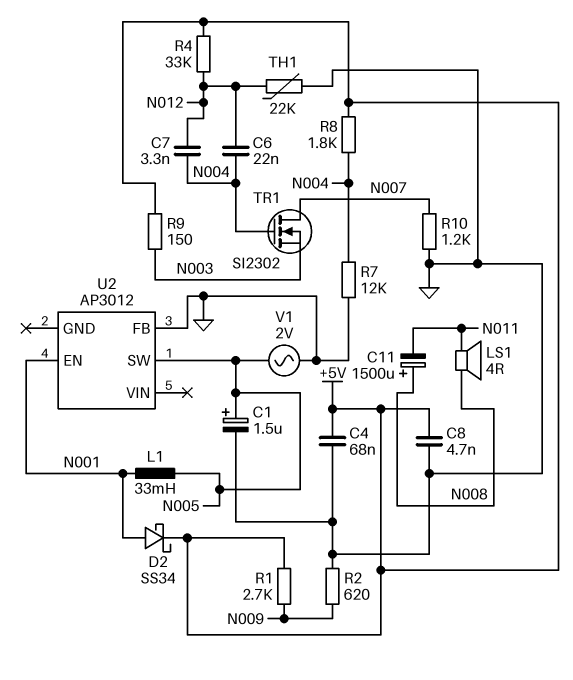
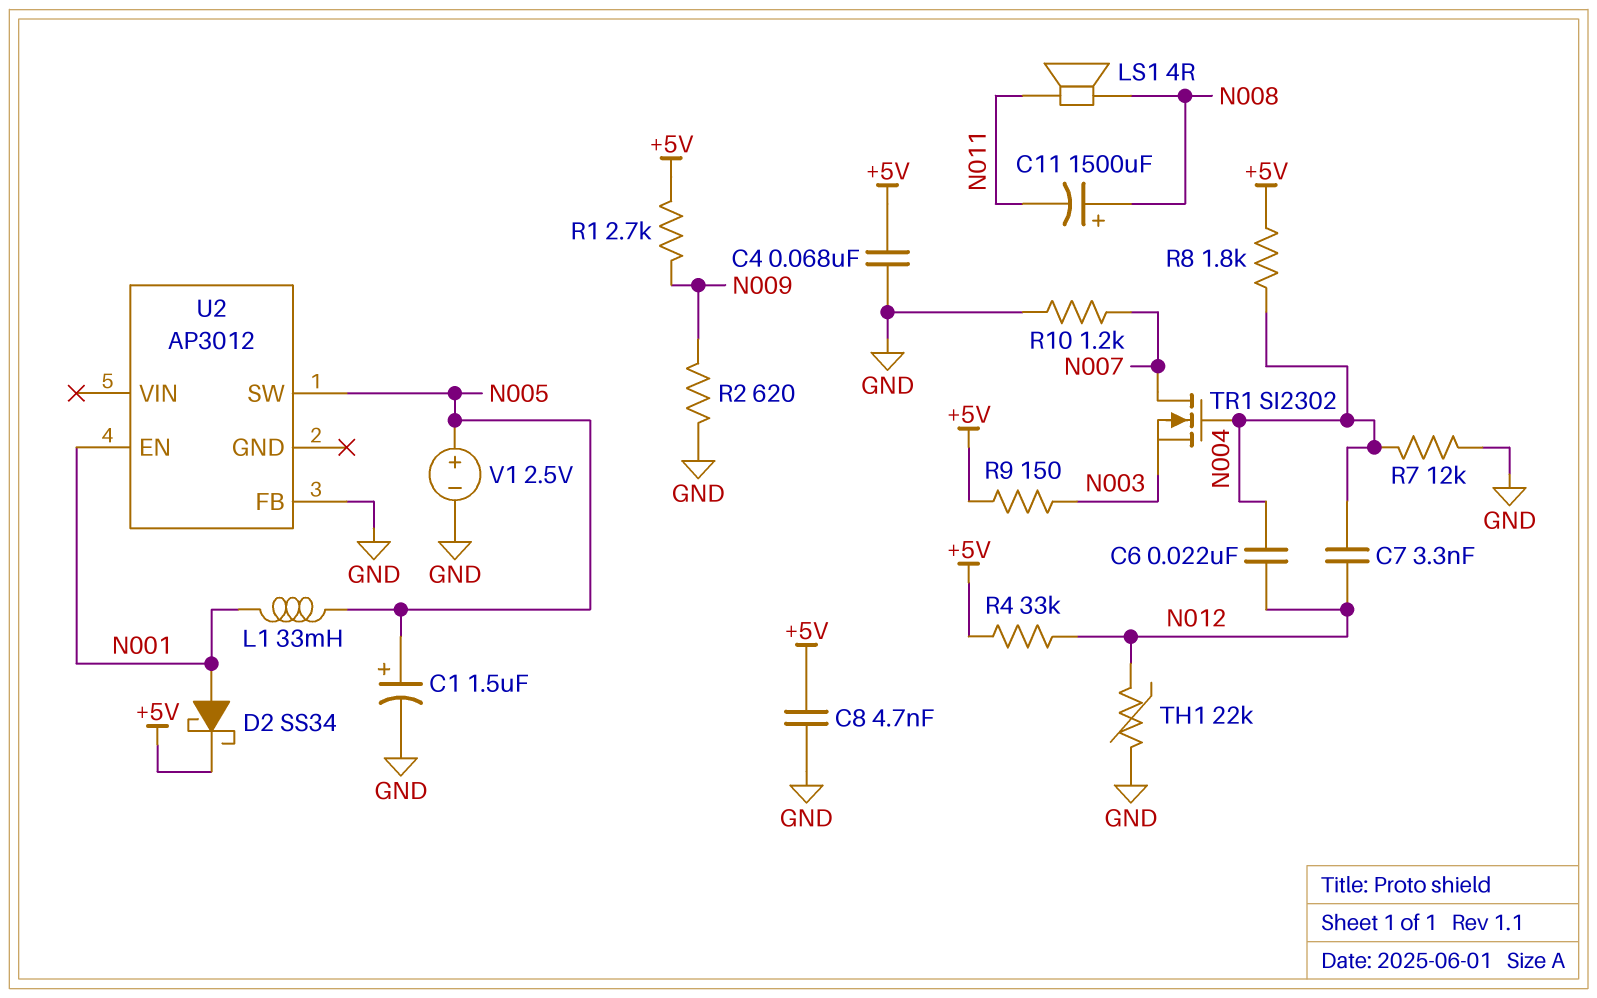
V1: AC 2V (GND, N005) -> 2.5V (plus N005, minus GND)

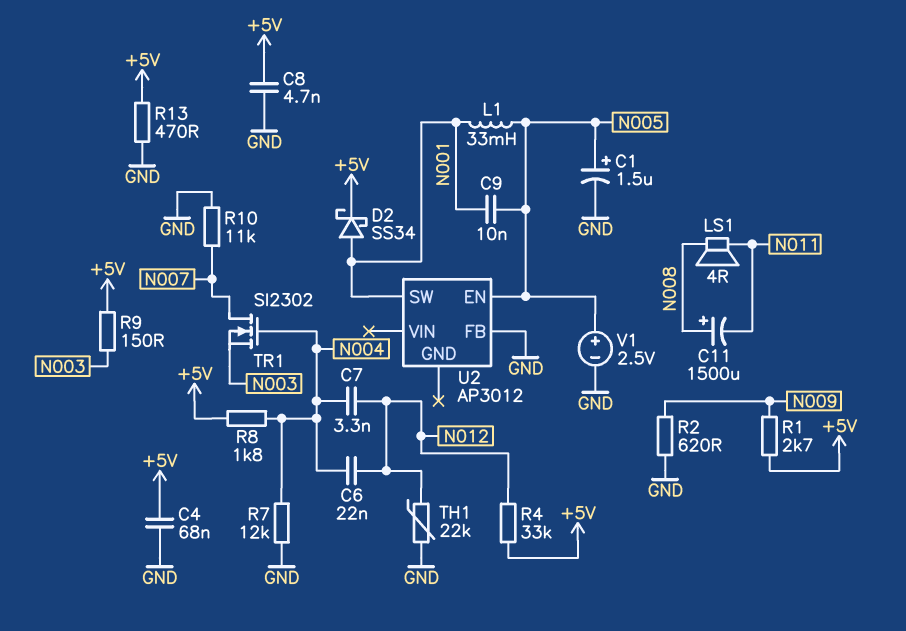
C9: none -> 10nF (N001, N005)
R10: 1.2k (GND, N007) -> 11k (GND, N007)
R13: none -> 470 (+5V, GND)
U2 pin EN: N001 -> N005
U2 pin SW: N005 -> N001

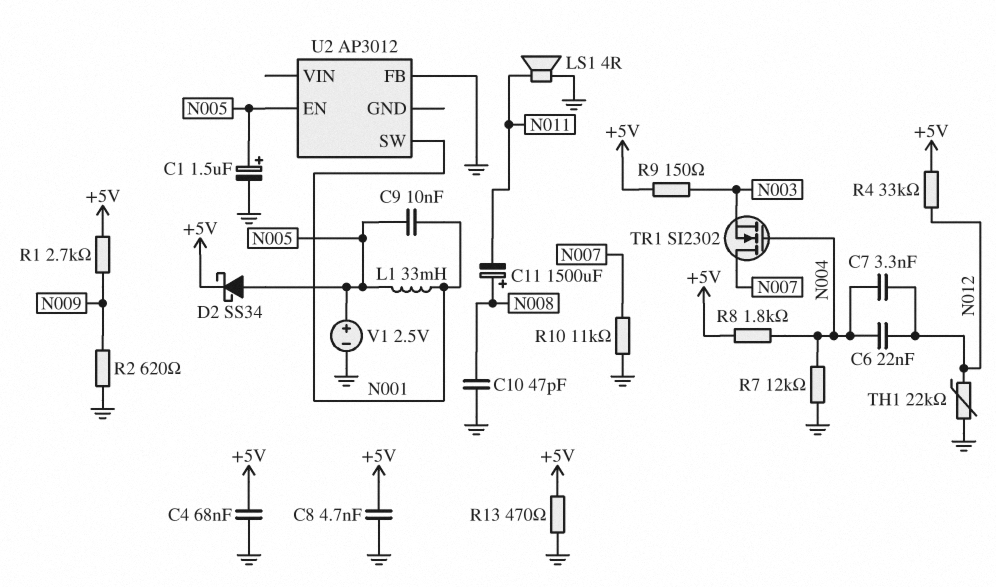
C10: none -> 47pF (GND, N008)
D2: schottky SS34 (A N001, K +5V) -> schottky SS34 (A N005, K +5V)
LS1: speaker 4R (N008, N011) -> speaker 4R (GND, N011)

